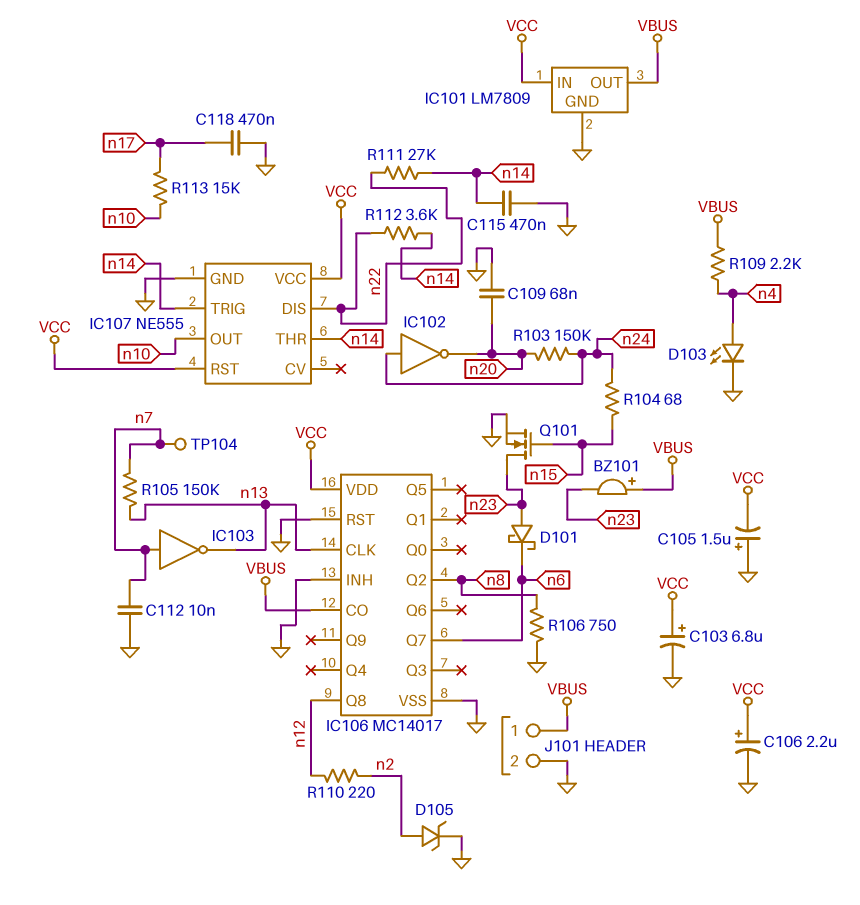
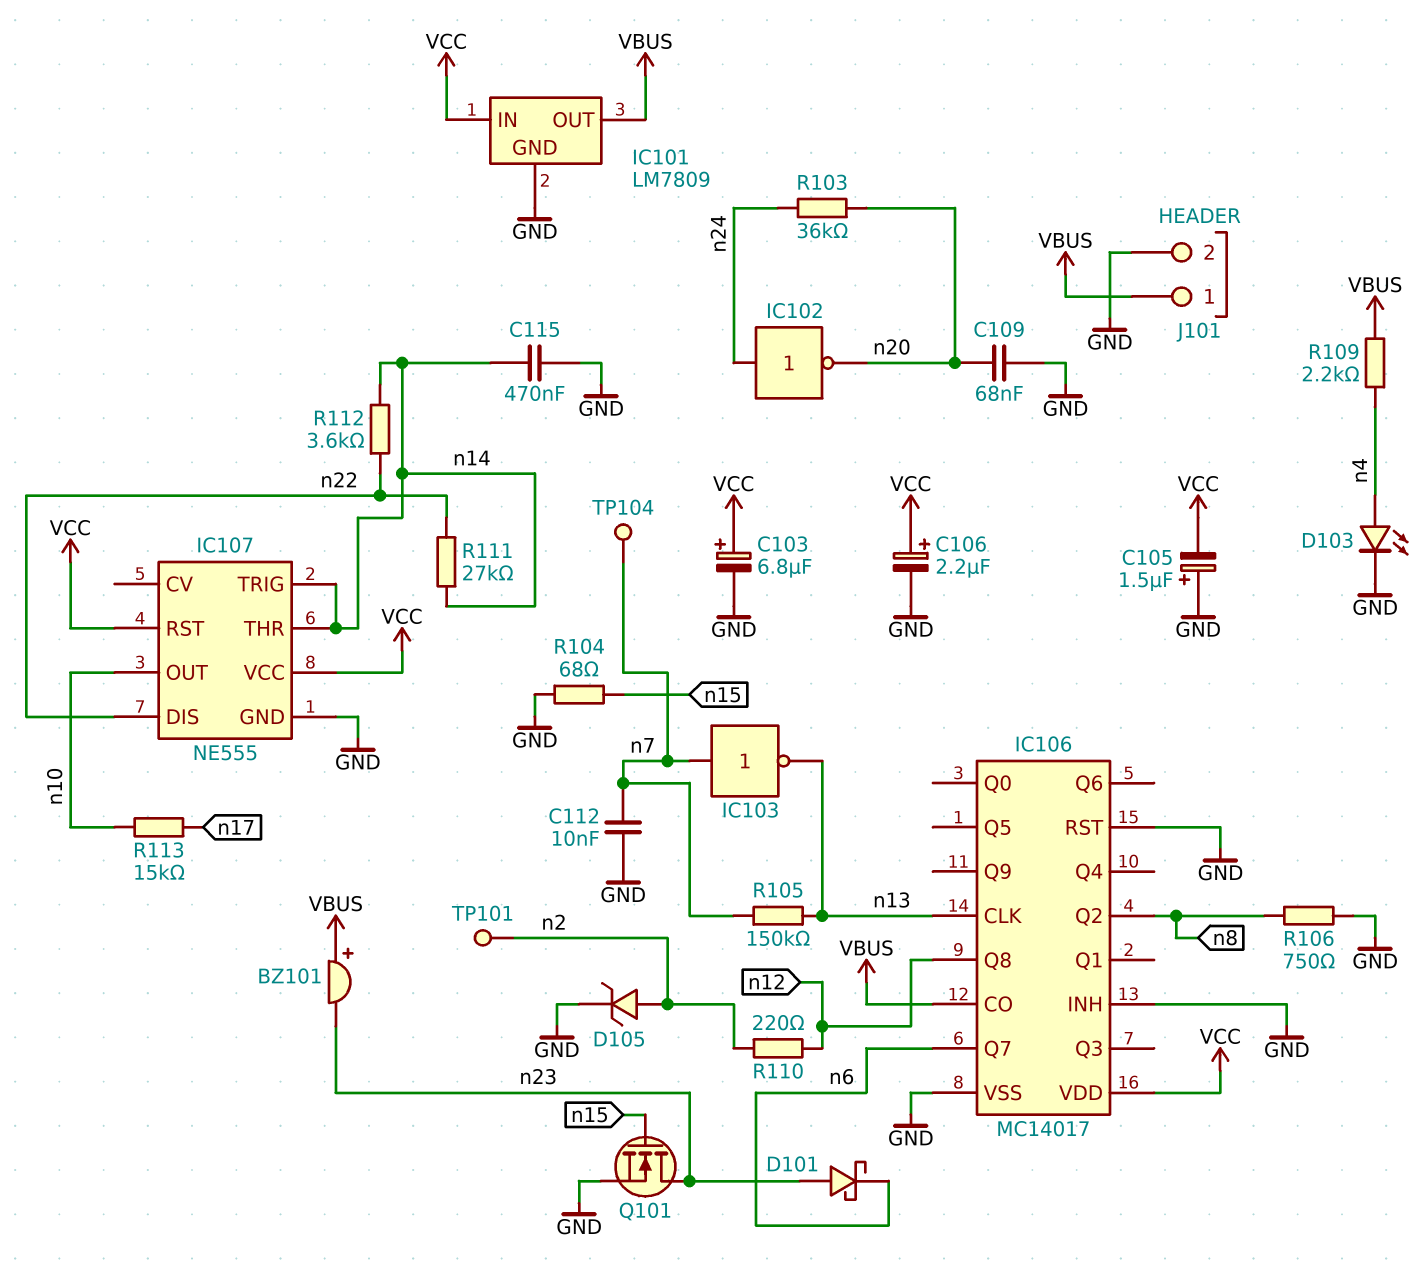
C118: 470nF (GND, n17) -> none
R103: 150k (n20, n24) -> 36k (n20, n24)
R104: 68 (n15, n24) -> 68 (GND, n15)
TP101: none -> test point (n2)

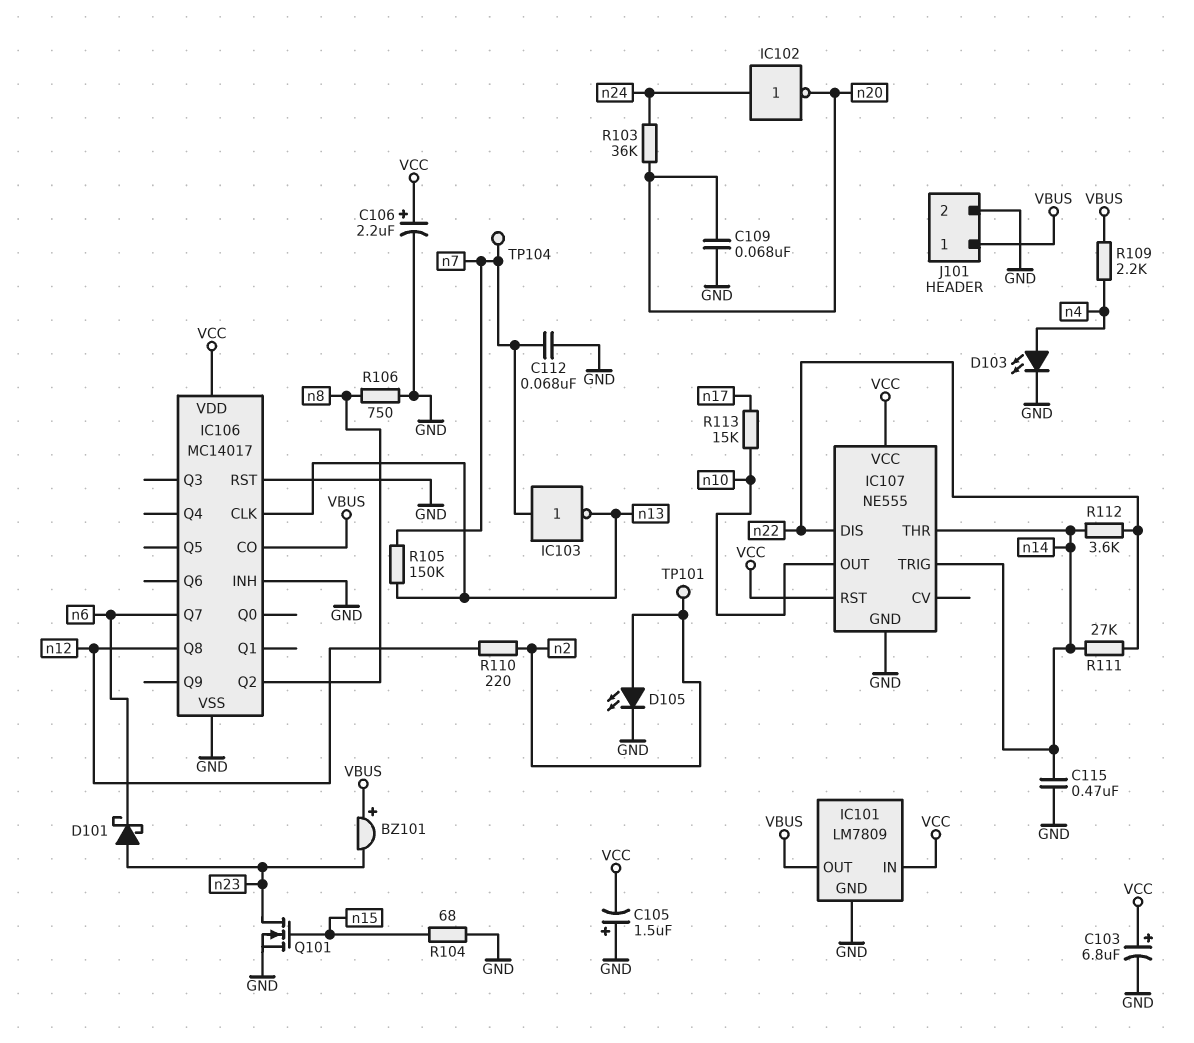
C112: 10nF (GND, n7) -> 68nF (GND, n7)
D105: zener (A n2, K GND) -> LED (A n2, K GND)

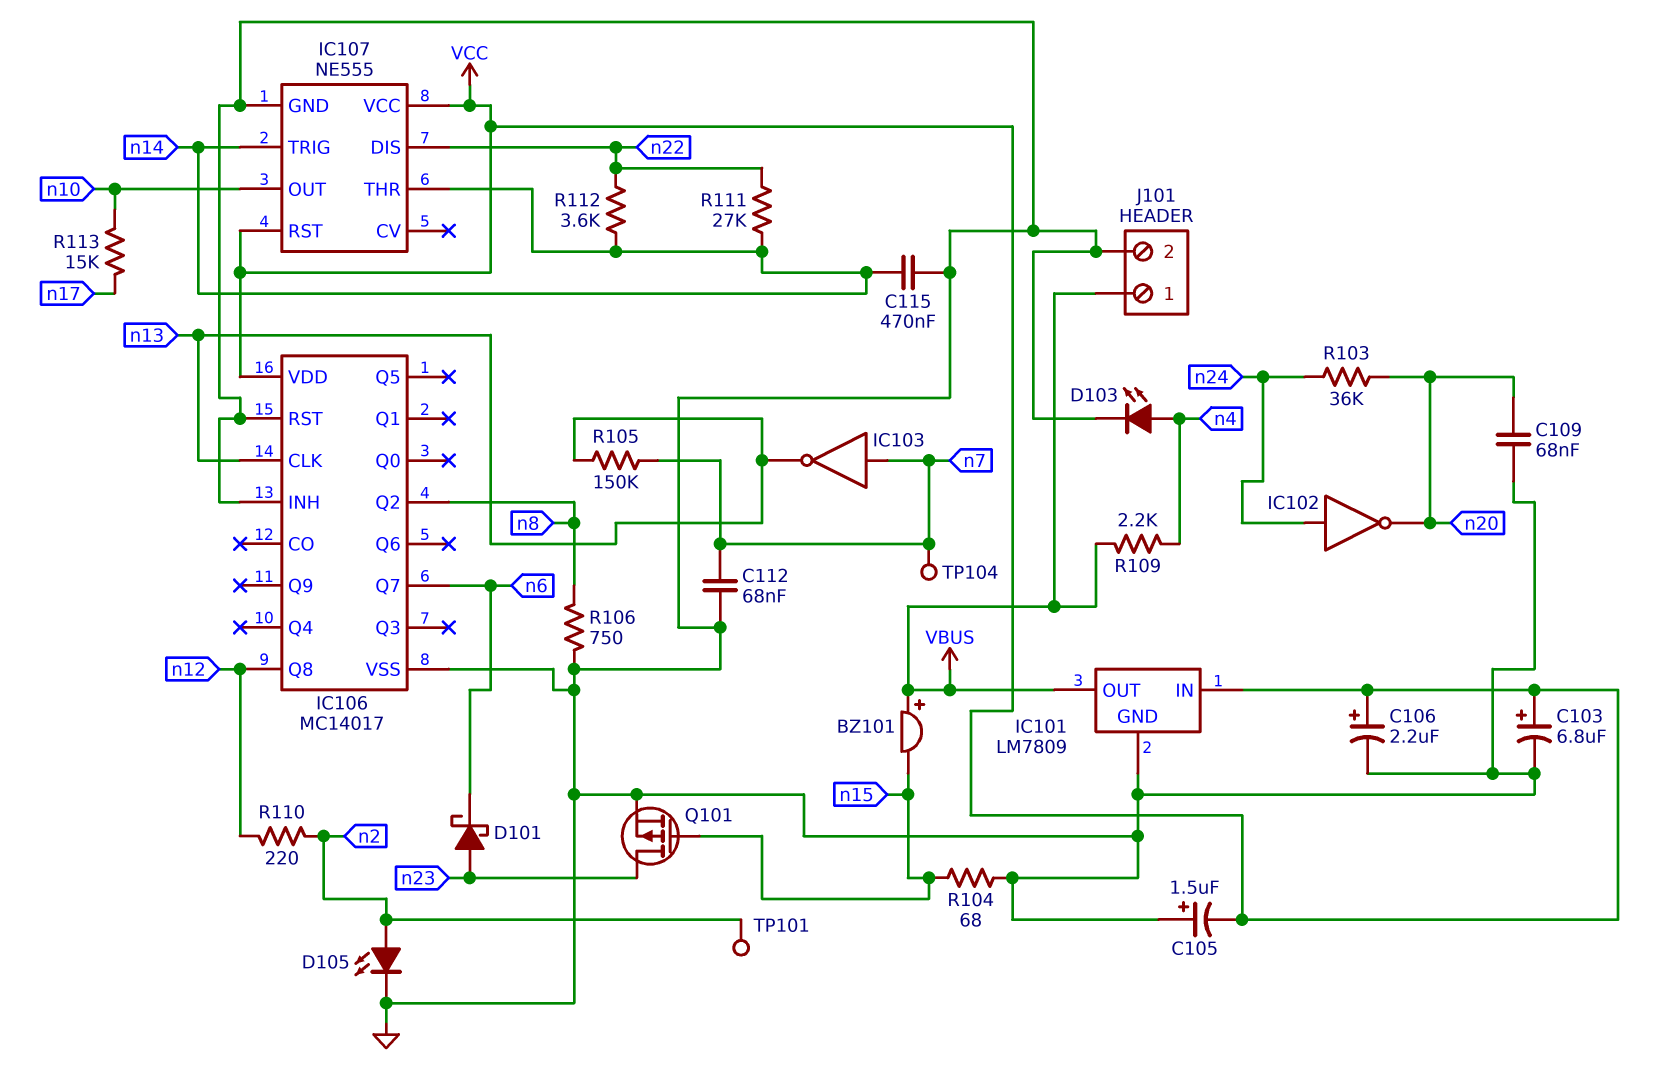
BZ101: buzzer (plus VBUS, minus n23) -> buzzer (plus VBUS, minus n15)
IC106 pin CO: VBUS -> none
Q101: NMOS (G n15, D n23, S GND) -> PMOS (G n15, D n23, S GND)

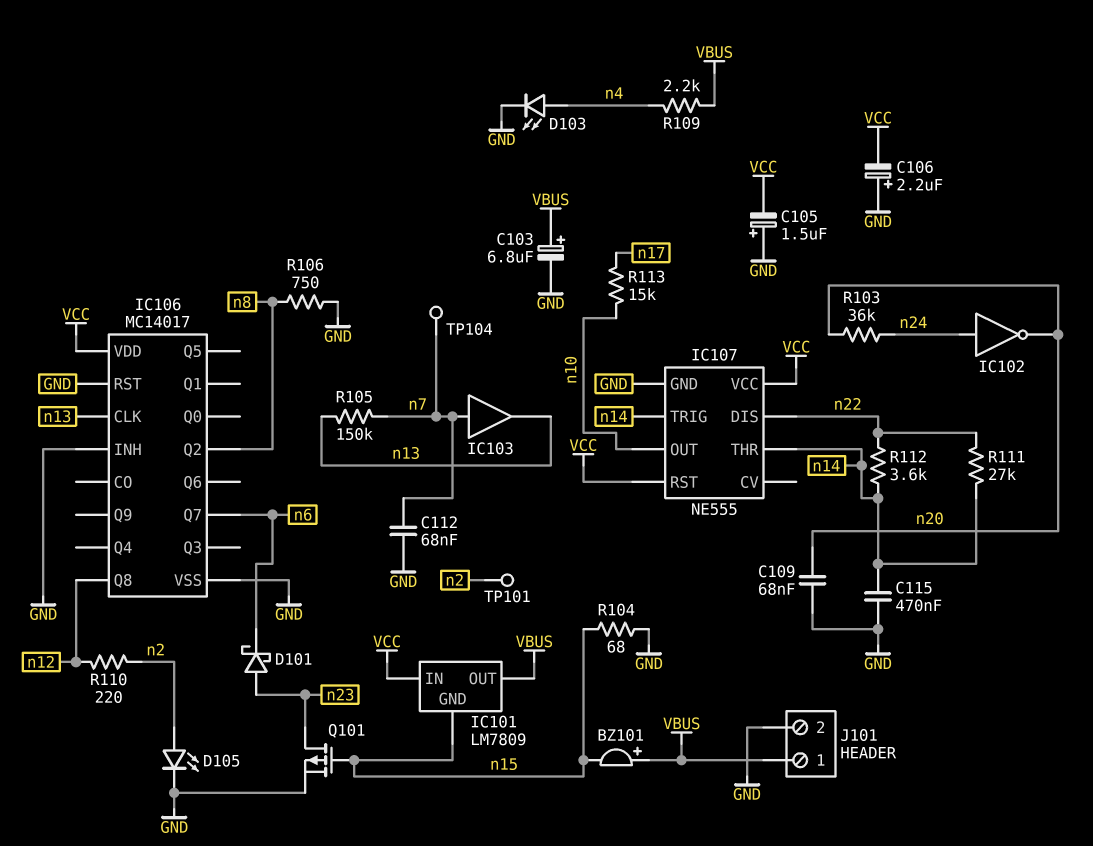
C103: 6.8uF (plus VCC, minus GND) -> 6.8uF (plus VBUS, minus GND)
C106: 2.2uF (plus VCC, minus GND) -> 2.2uF (plus GND, minus VCC)
IC101 pin GND: GND -> n15
IC103: NOT (in n7, out n13) -> buffer (in n7, out n13)

